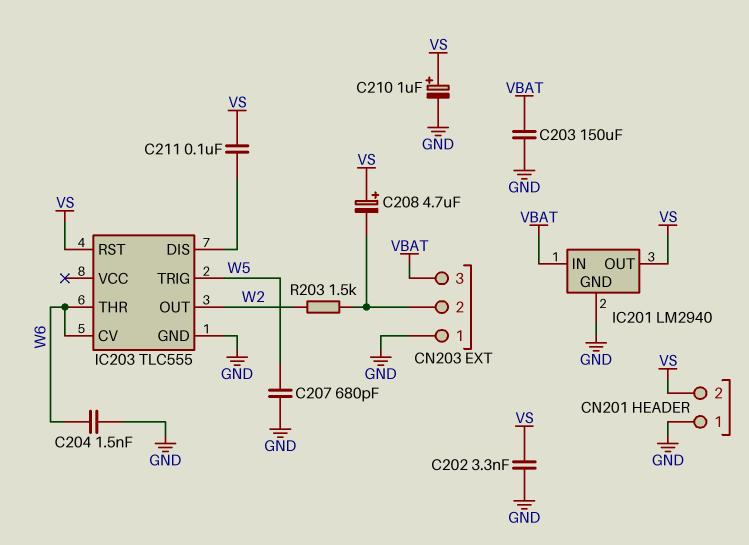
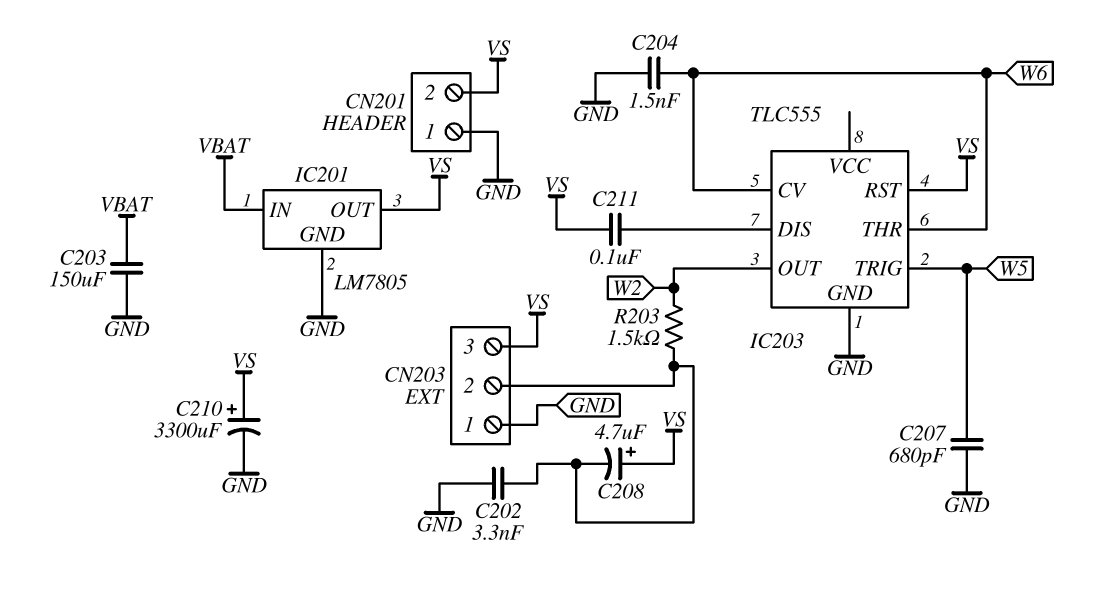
C202: 3.3nF (GND, VS) -> 3.3nF (CN203/2, GND)
C210: 1uF (plus VS, minus GND) -> 3300uF (plus VS, minus GND)
CN203 pin 3: VBAT -> VS
IC201: LM2940 -> LM7805

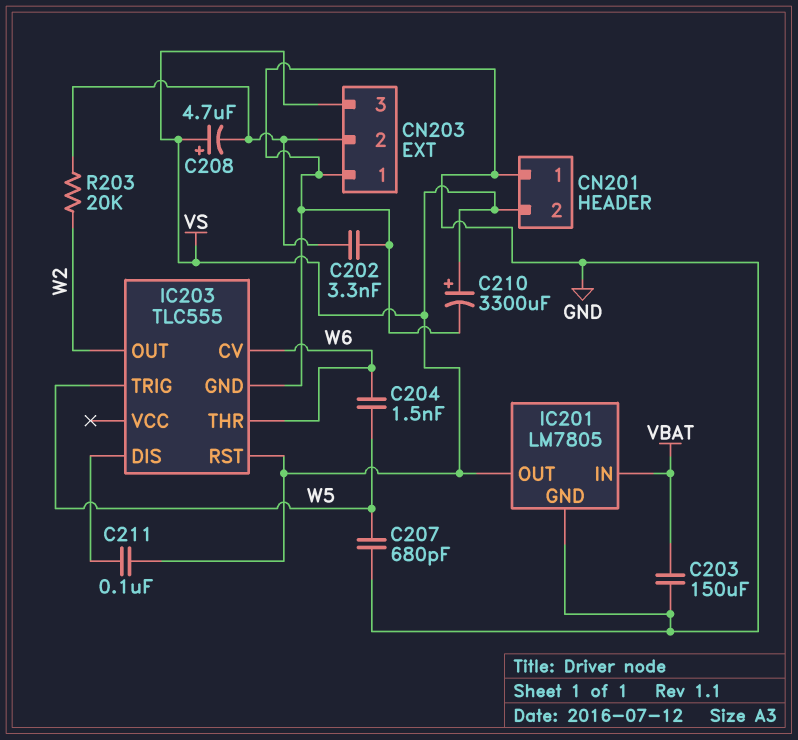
C204: 1.5nF (GND, W6) -> 1.5nF (W5, W6)
R203: 1.5k (CN203/2, W2) -> 20k (CN203/2, W2)

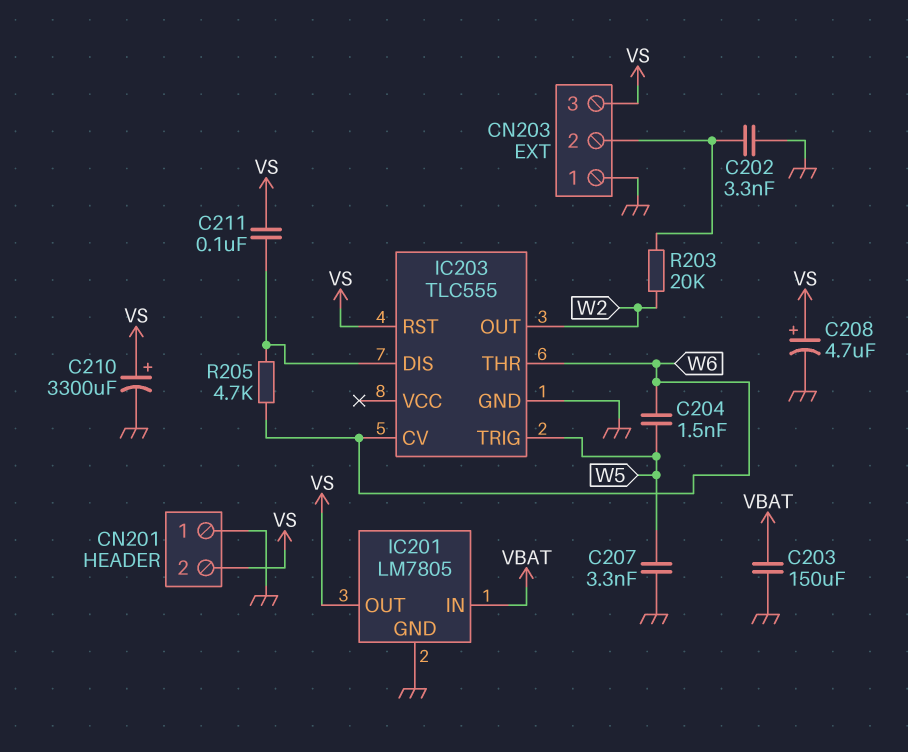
C207: 680pF (GND, W5) -> 3.3nF (GND, W5)
C208: 4.7uF (plus VS, minus CN203/2) -> 4.7uF (plus VS, minus GND)
R205: none -> 4.7k (IC203/DIS, W6)

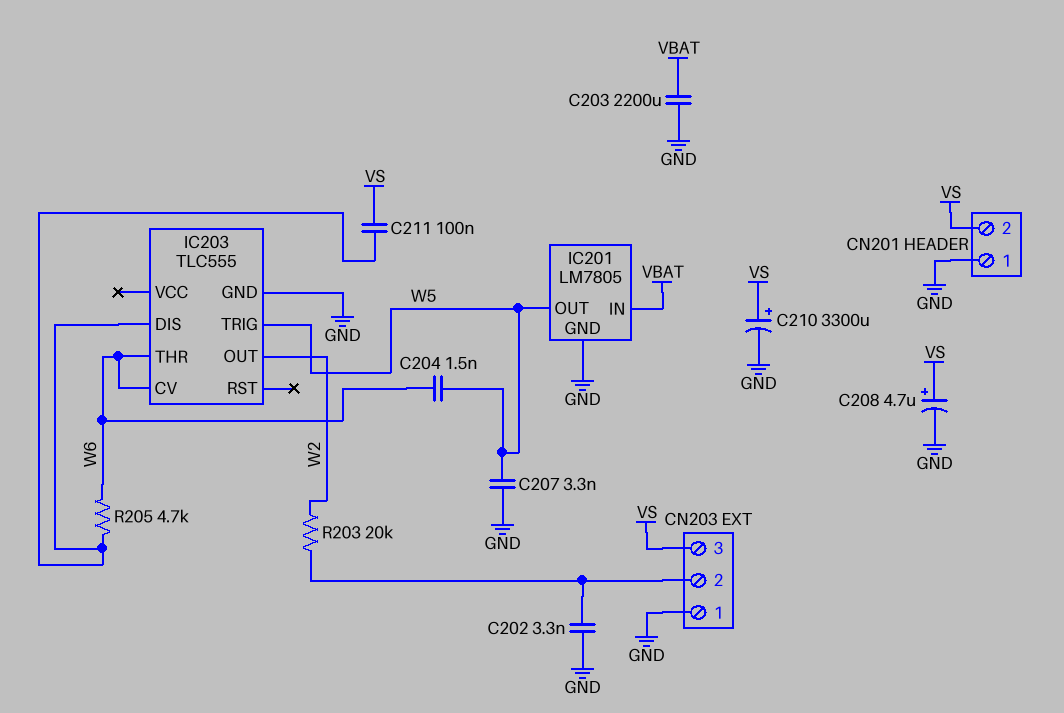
C203: 150uF (GND, VBAT) -> 2200uF (GND, VBAT)
IC201 pin OUT: VS -> W5
IC203 pin RST: VS -> none

